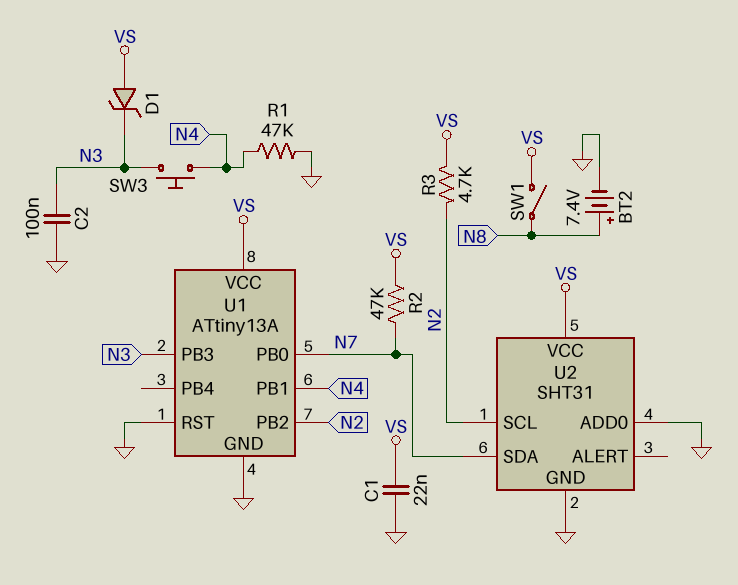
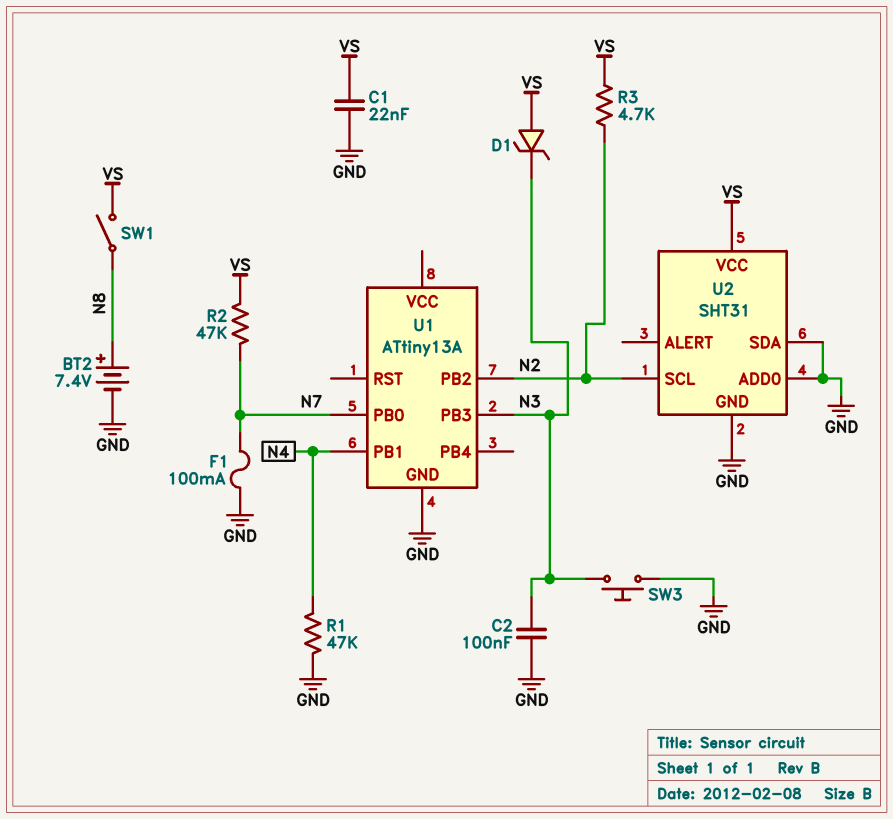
F1: none -> 100mA (GND, N7)
SW3: button (N3, N4) -> button (GND, N3)
U1 pin RST: GND -> none
U1 pin VCC: VS -> none
U2 pin SDA: N7 -> GND

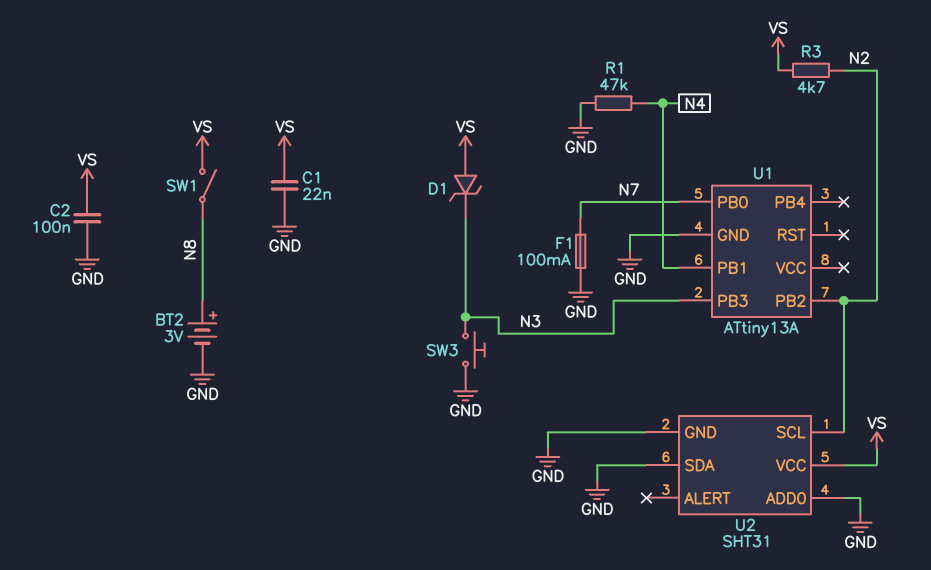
BT2: 7.4V (plus N8, minus GND) -> 3V (plus N8, minus GND)
C2: 100nF (GND, N3) -> 100nF (GND, VS)
R2: 47k (N7, VS) -> none

